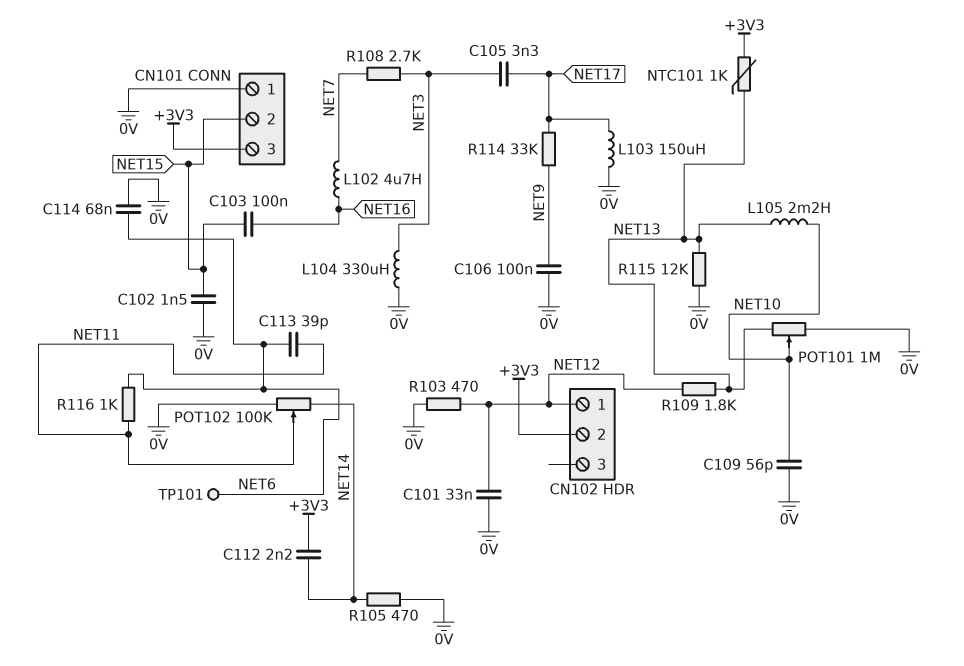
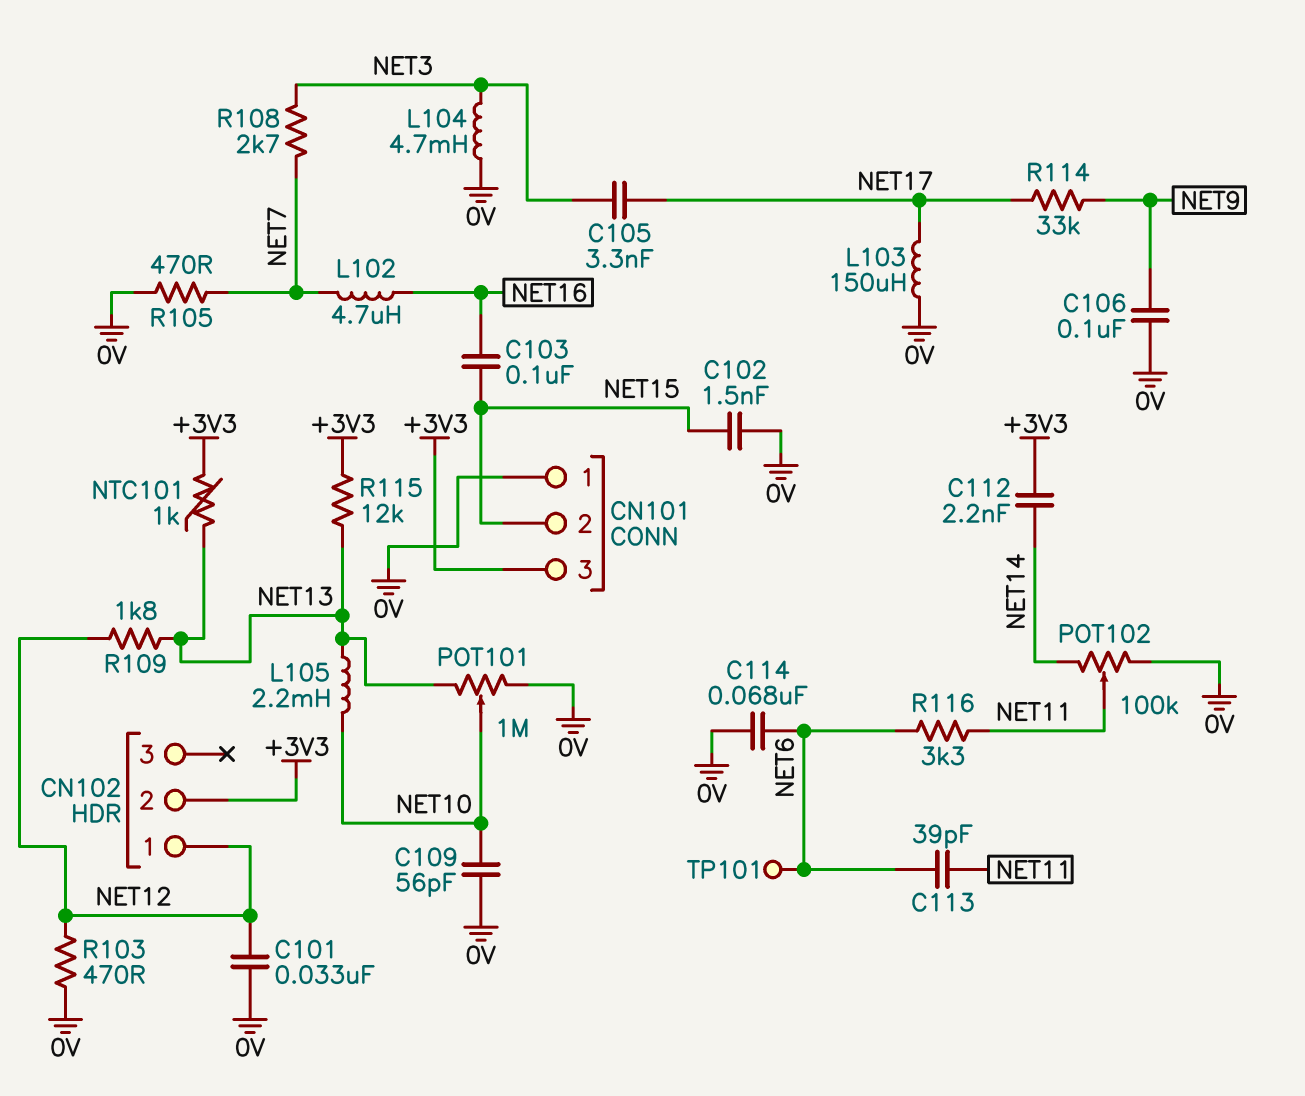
L104: 330uH (0V, NET3) -> 4.7mH (0V, NET3)
R105: 470 (0V, NET14) -> 470 (0V, NET7)
R115: 12k (0V, NET13) -> 12k (+3V3, NET13)
R116: 1k (NET6, NET11) -> 3.3k (NET6, NET11)

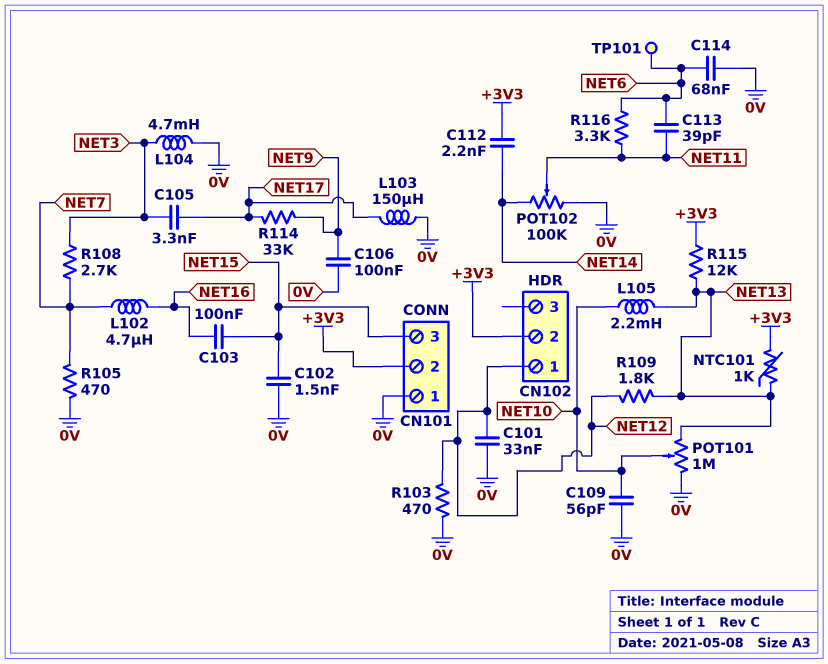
CN101 pin 2: NET15 -> +3V3
CN101 pin 3: +3V3 -> NET15

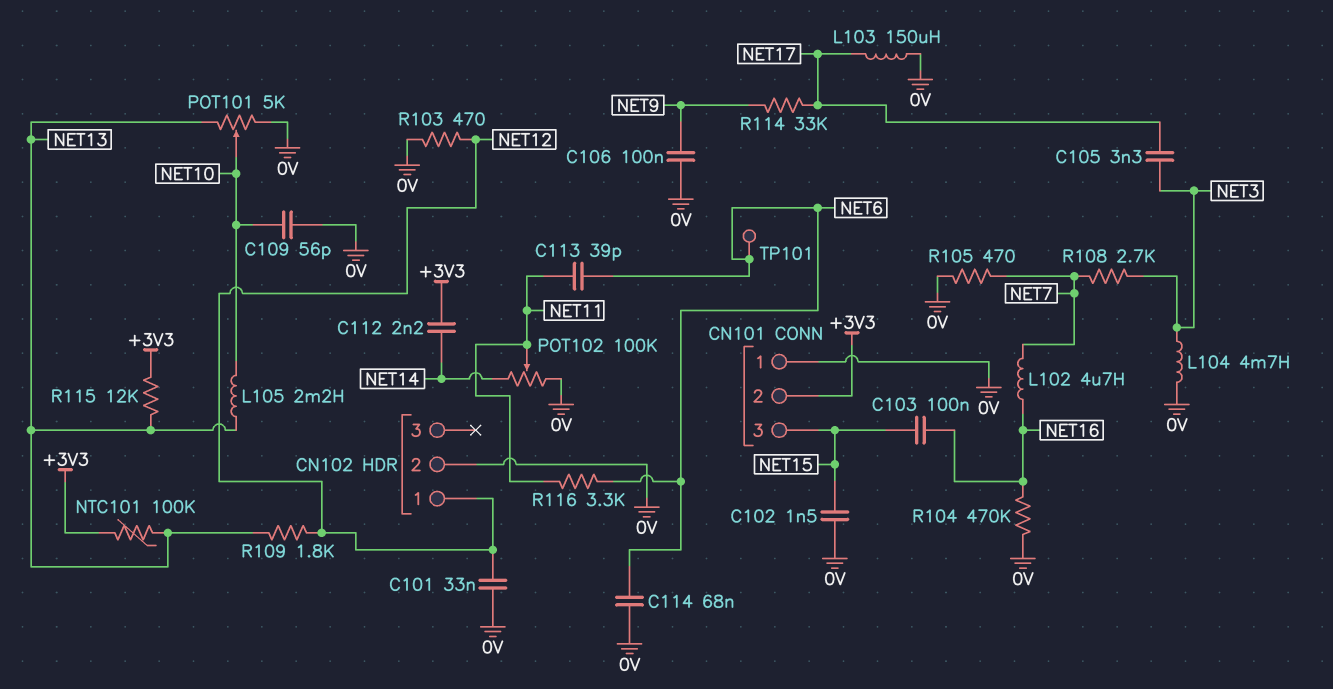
CN102 pin 2: +3V3 -> 0V
NTC101: 1k (+3V3, NET13) -> 100k (+3V3, NET13)
POT101: 1M (0V, NET13, wiper NET10) -> 5k (0V, NET13, wiper NET10)
R104: none -> 470k (0V, NET16)

